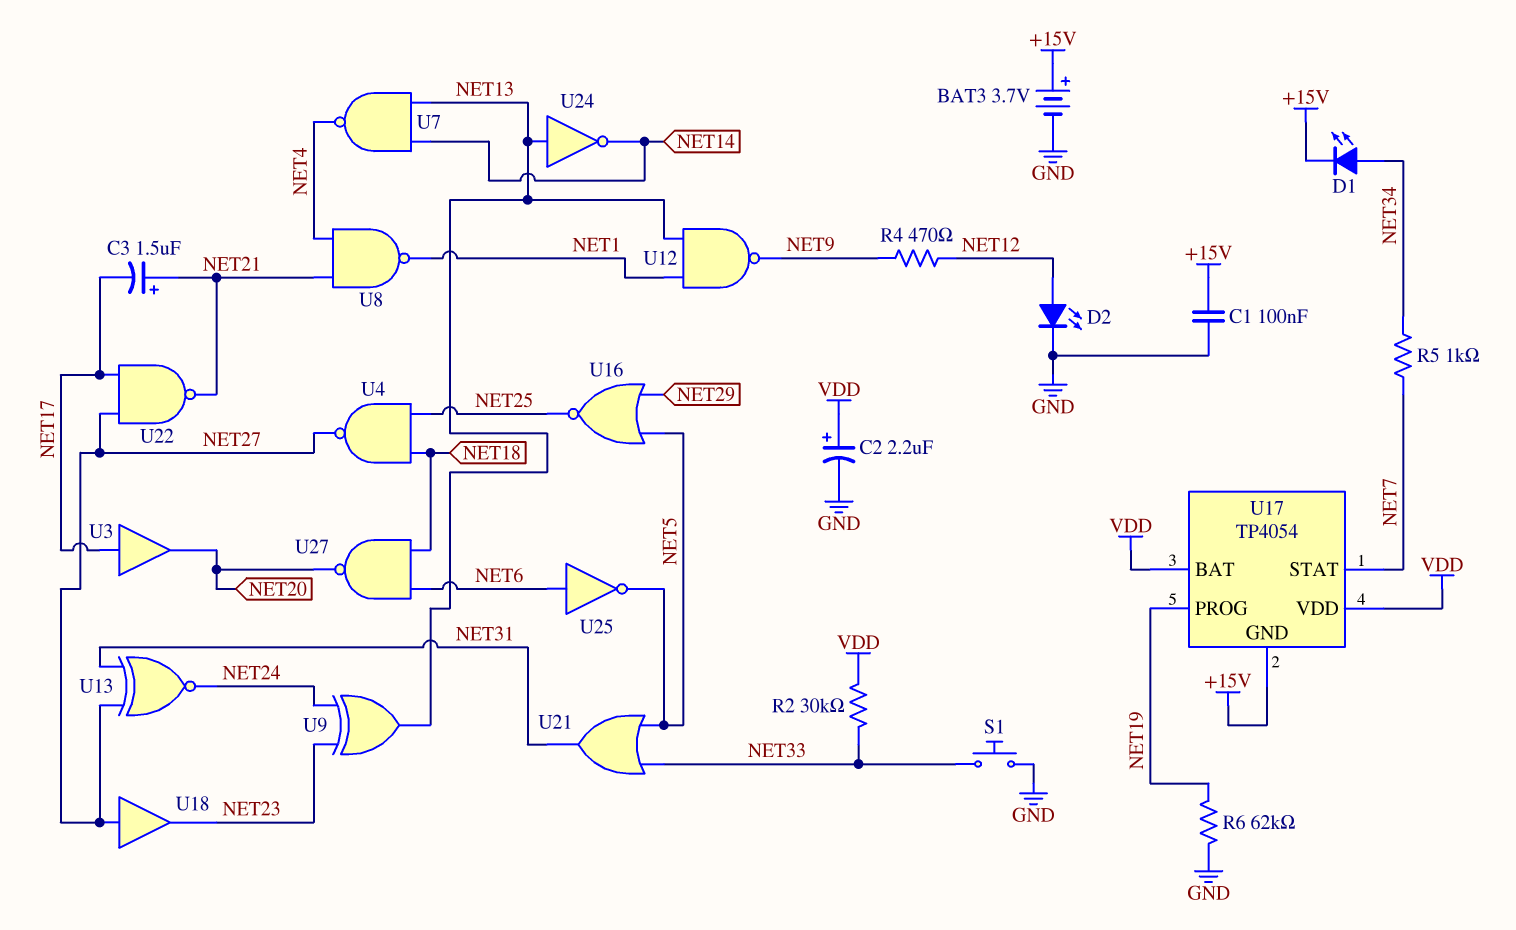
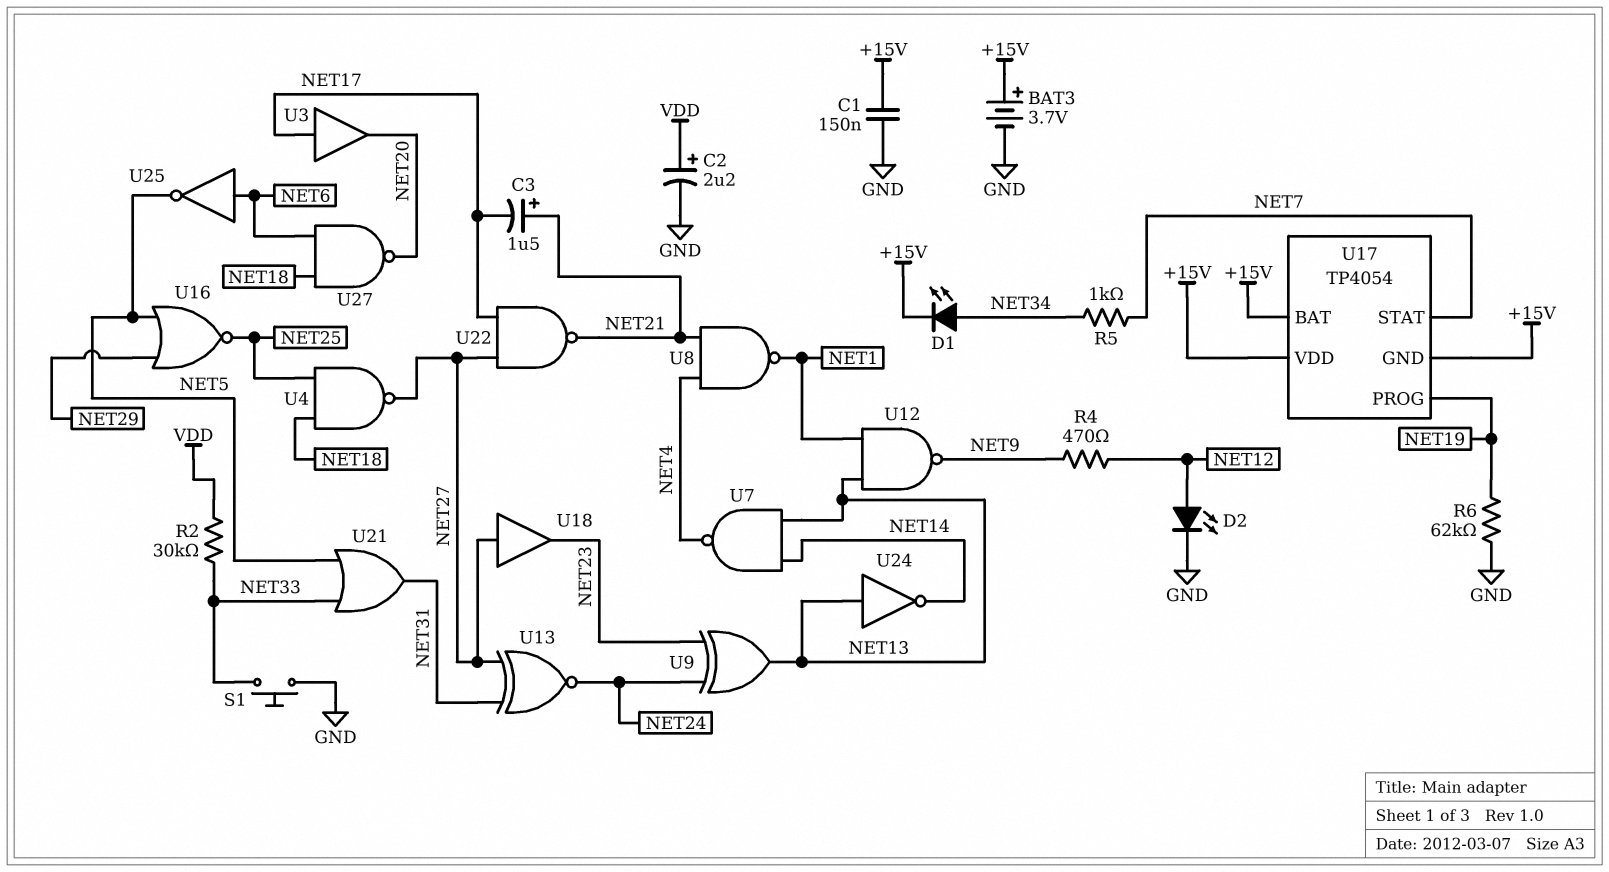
C1: 100nF (+15V, GND) -> 150nF (+15V, GND)
U17 pin BAT: VDD -> +15V
U17 pin VDD: VDD -> +15V

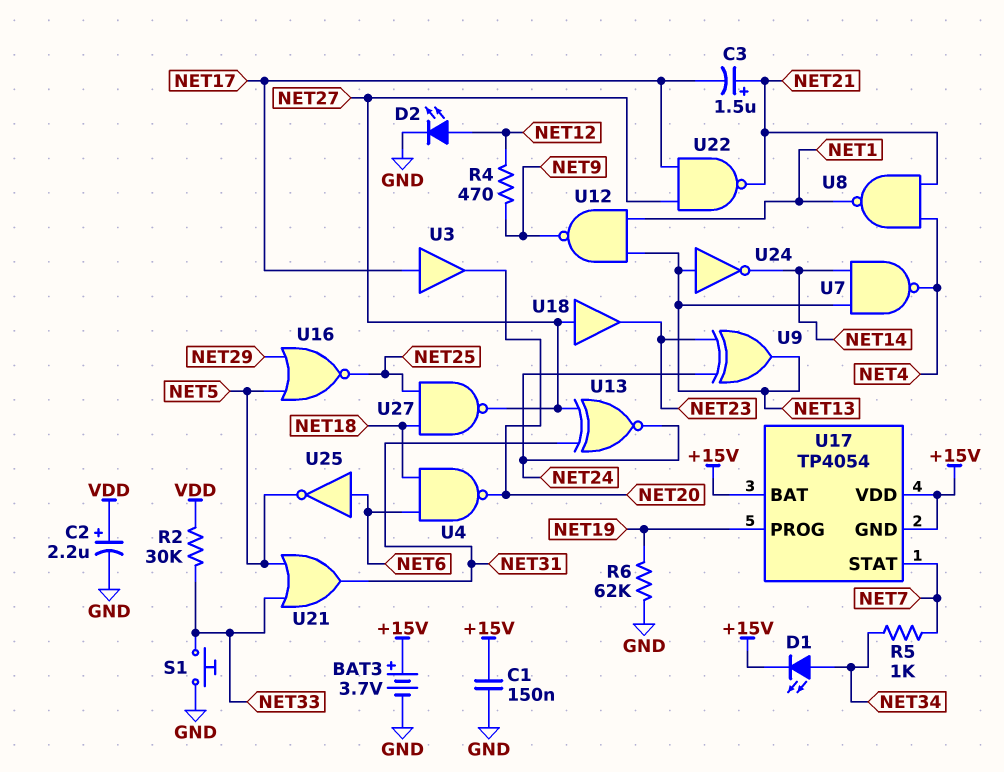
U4: NAND (in NET18, in NET25, out NET27) -> NAND (in NET6, in NET18, out NET20)
U27: NAND (in NET6, in NET18, out NET20) -> NAND (in NET18, in NET25, out NET27)

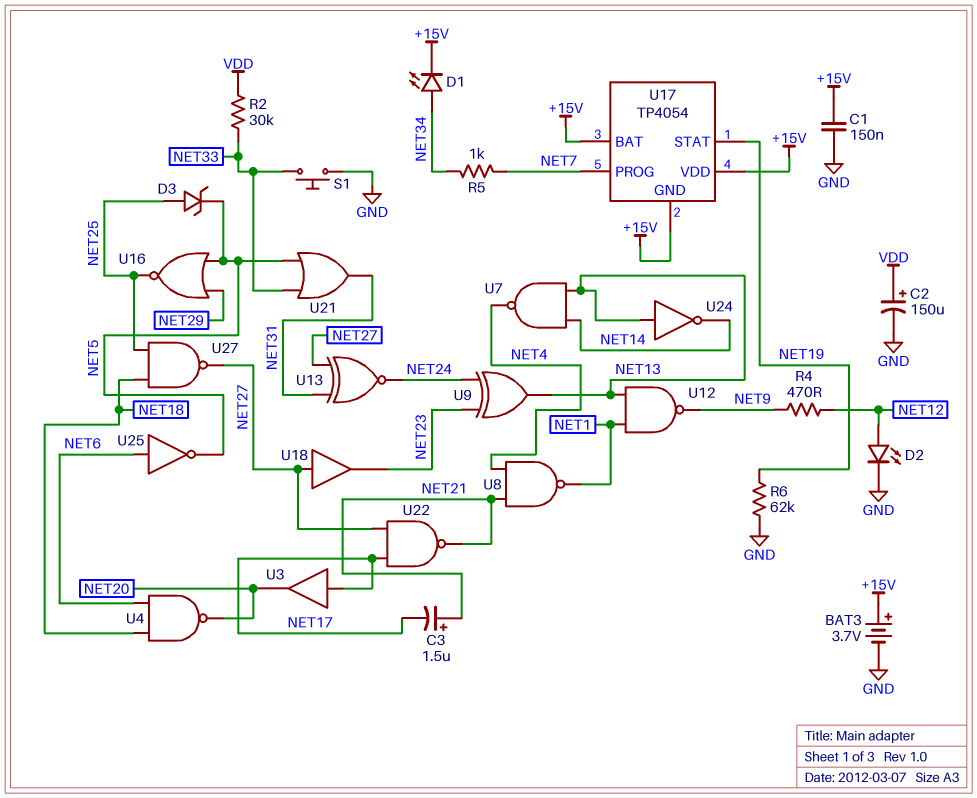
C2: 2.2uF (plus VDD, minus GND) -> 150uF (plus VDD, minus GND)
D3: none -> zener (A NET25, K NET5)
U17 pin PROG: NET19 -> NET7
U17 pin STAT: NET7 -> NET19

